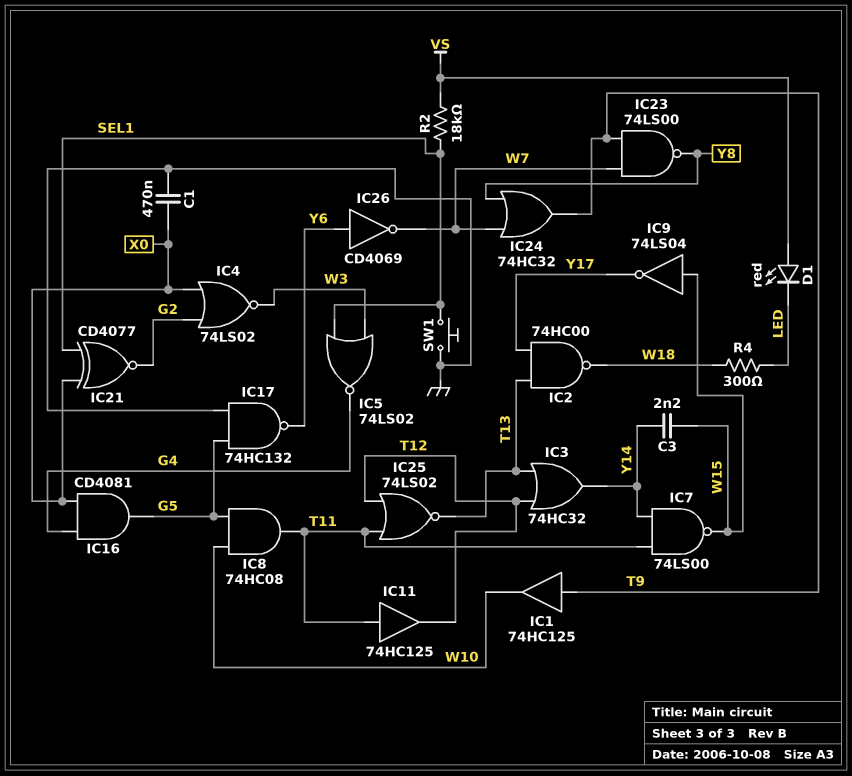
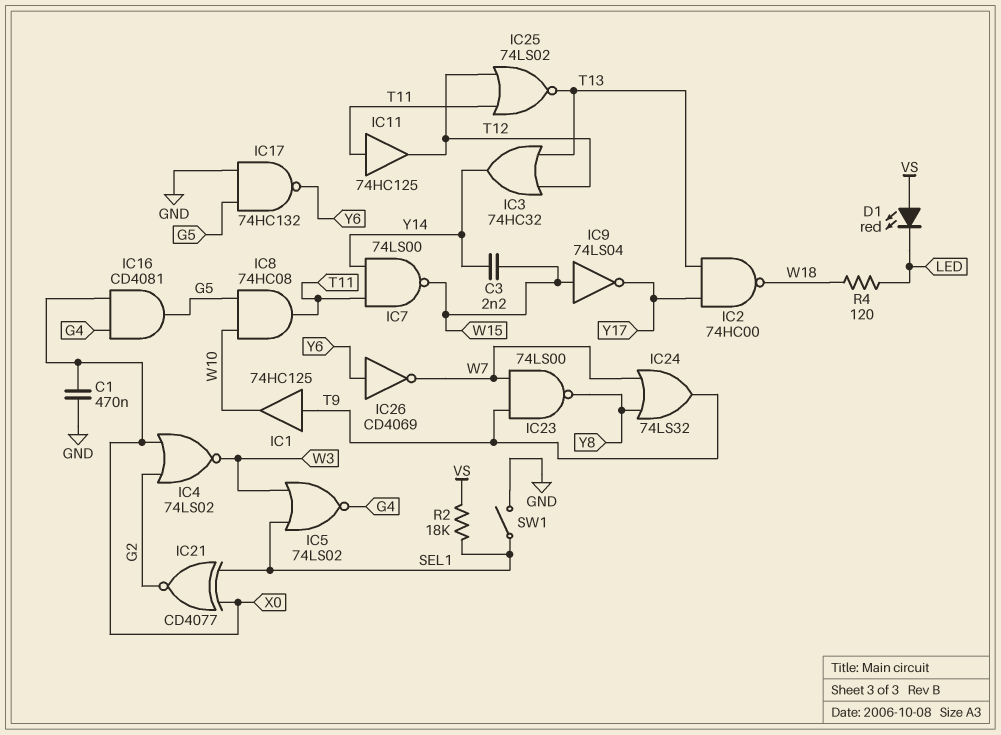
IC24: OR 74HC32 (in W7, in Y8, out T9) -> OR 74LS32 (in W7, in Y8, out T9)
R4: 300 (LED, W18) -> 120 (LED, W18)
SW1: button (GND, SEL1) -> switch (GND, SEL1)

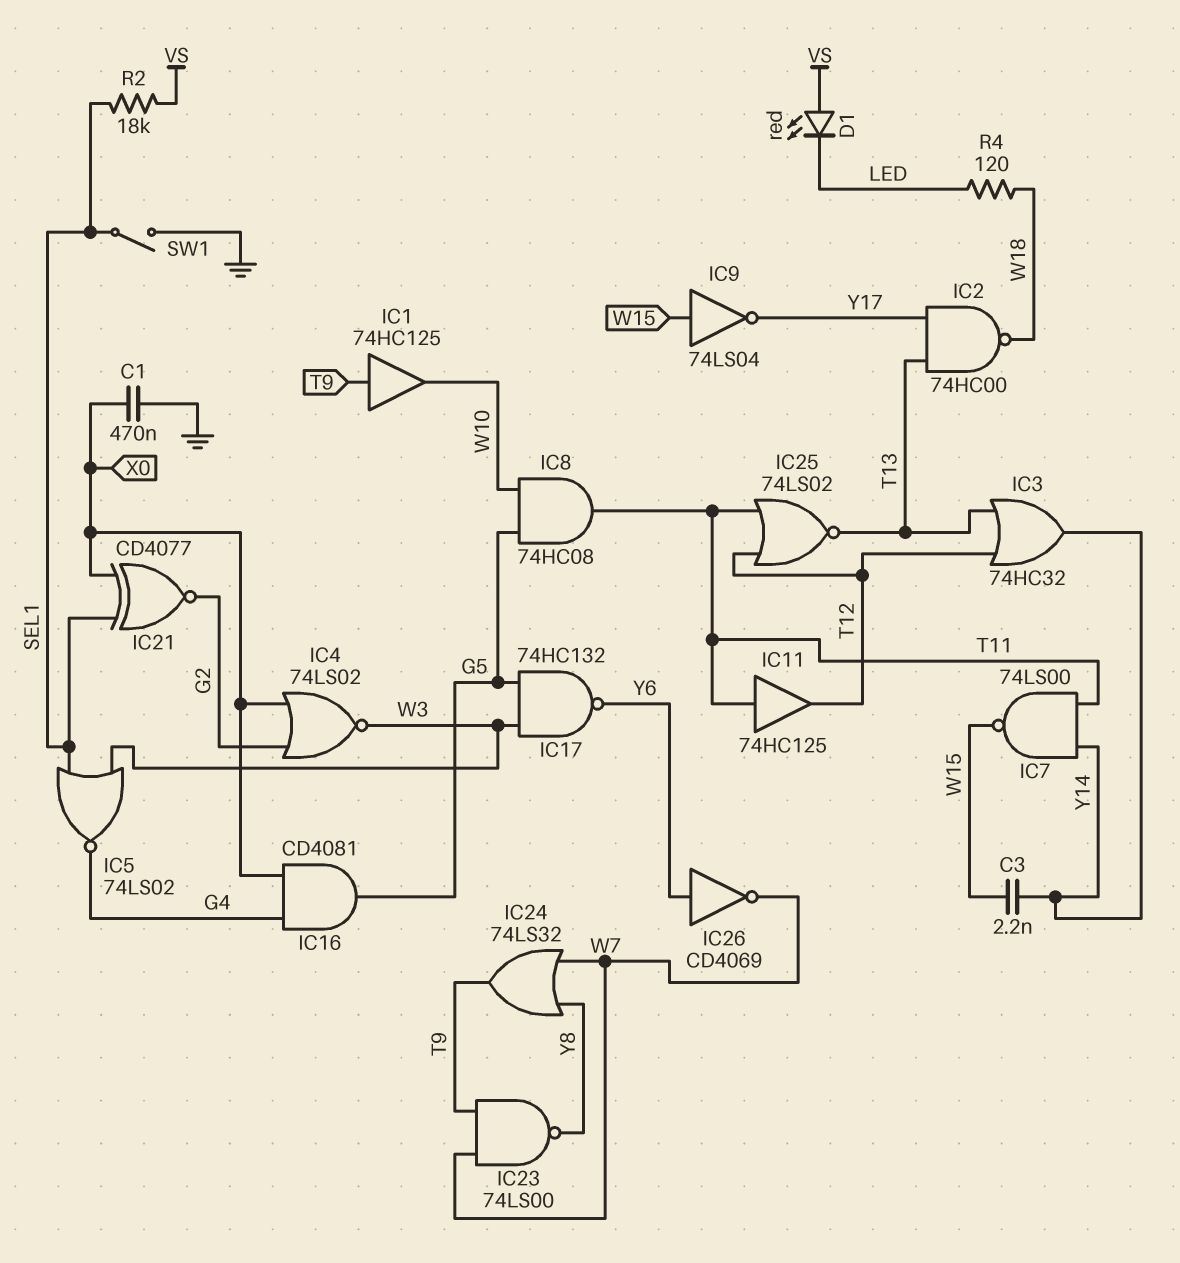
IC17: NAND 74HC132 (in G5, in GND, out Y6) -> NAND 74HC132 (in G5, in W3, out Y6)

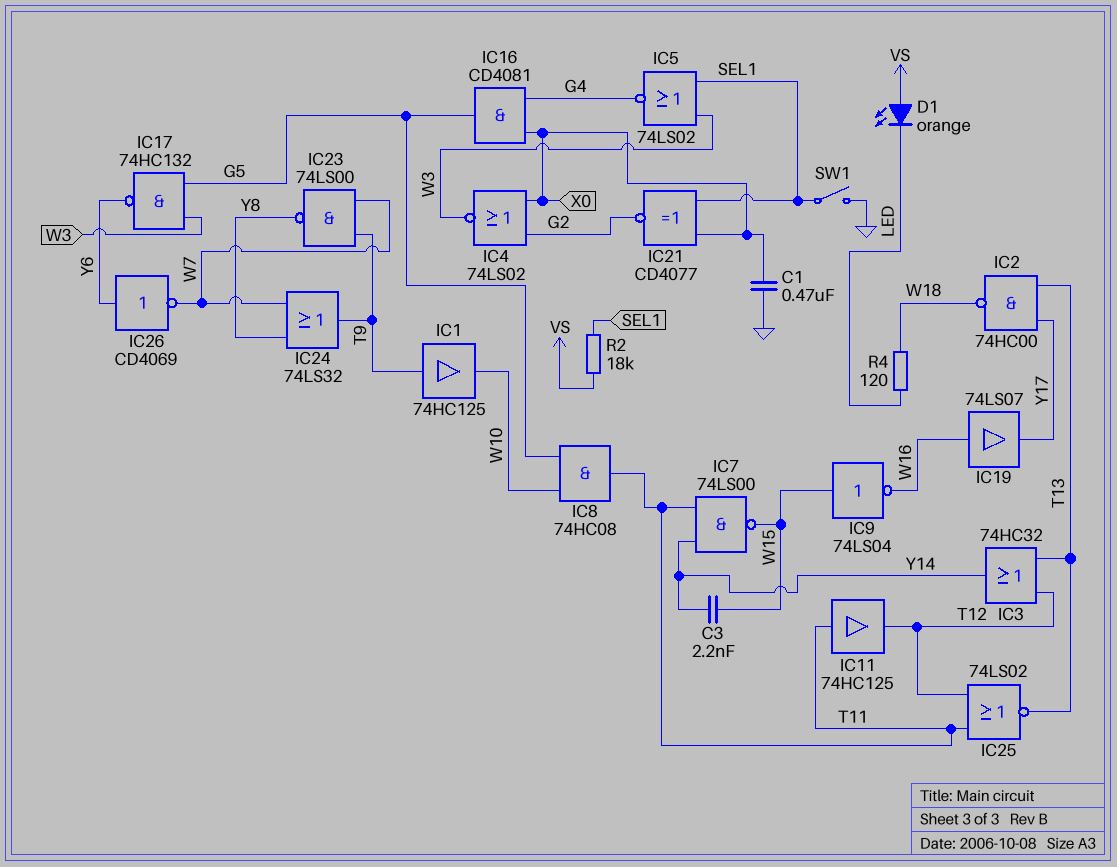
D1: LED red (A VS, K LED) -> LED orange (A VS, K LED)
IC9: NOT 74LS04 (in W15, out Y17) -> NOT 74LS04 (in W15, out W16)
IC19: none -> buffer 74LS07 (in W16, out Y17)

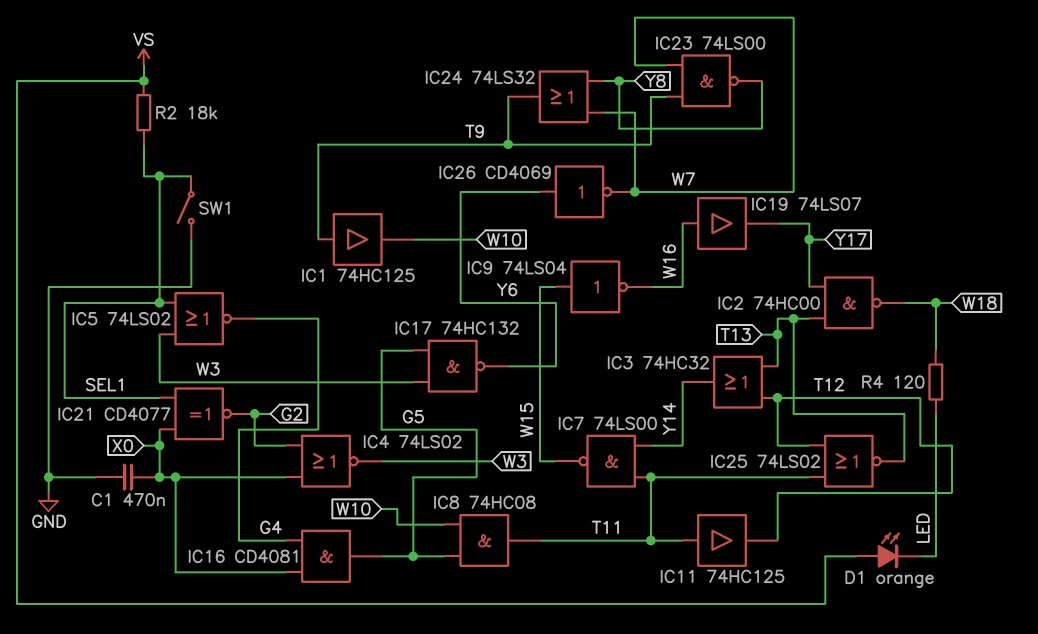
C3: 2.2nF (W15, Y14) -> none

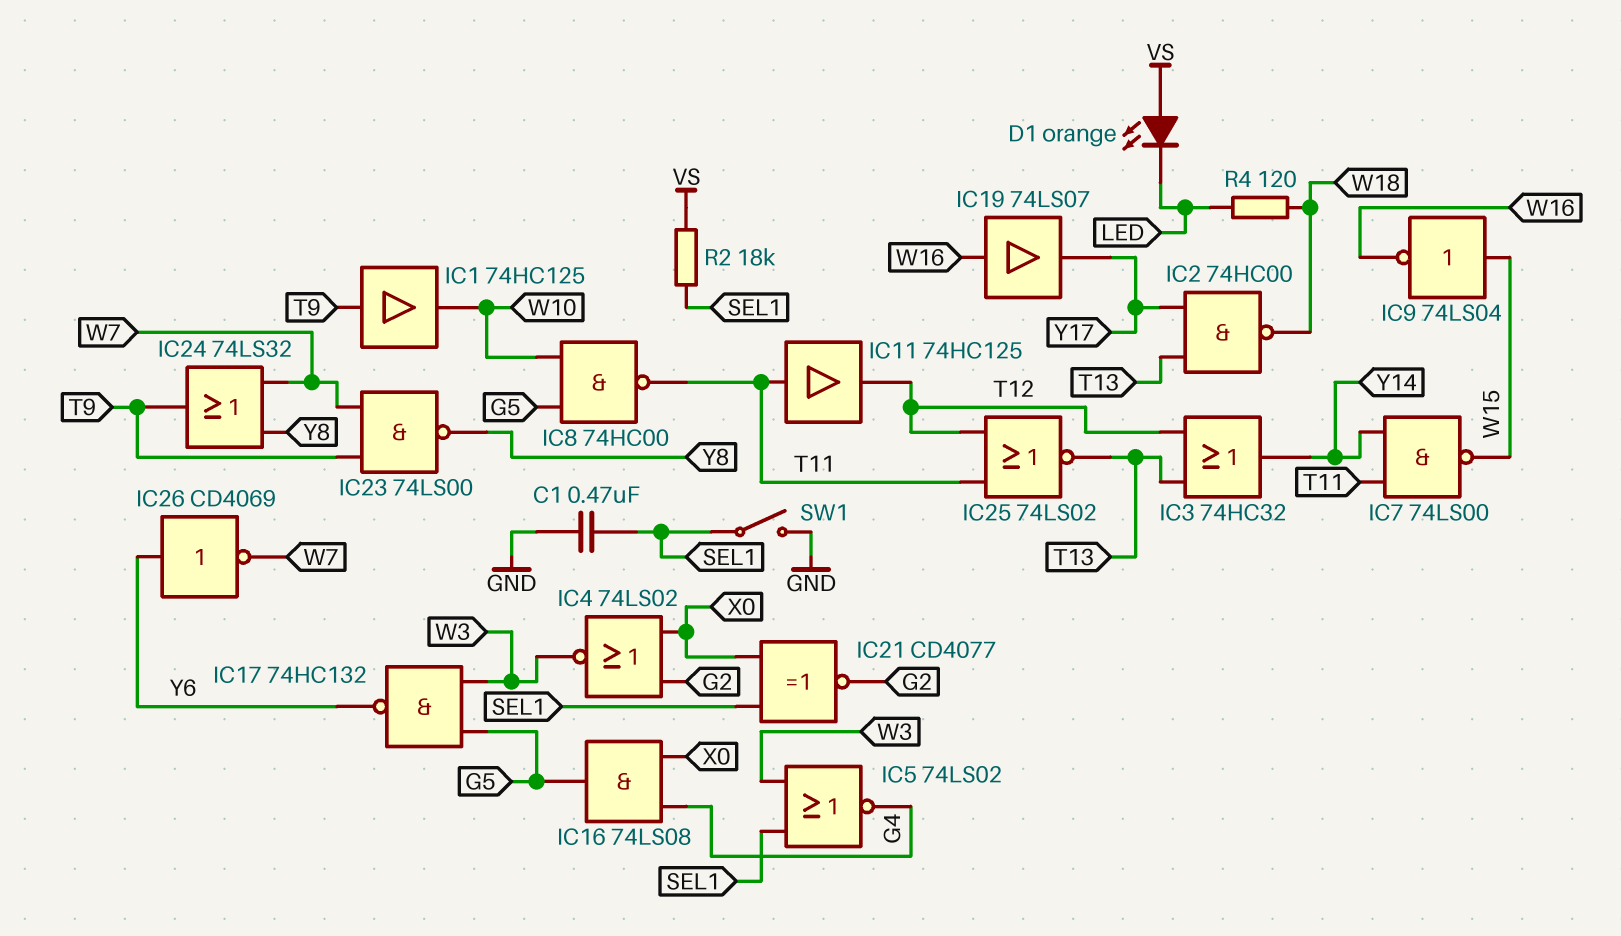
C1: 470nF (GND, X0) -> 470nF (GND, SEL1)
IC8: AND 74HC08 (in G5, in W10, out T11) -> NAND 74HC00 (in G5, in W10, out T11)
IC16: AND CD4081 (in G4, in X0, out G5) -> AND 74LS08 (in G4, in X0, out G5)

